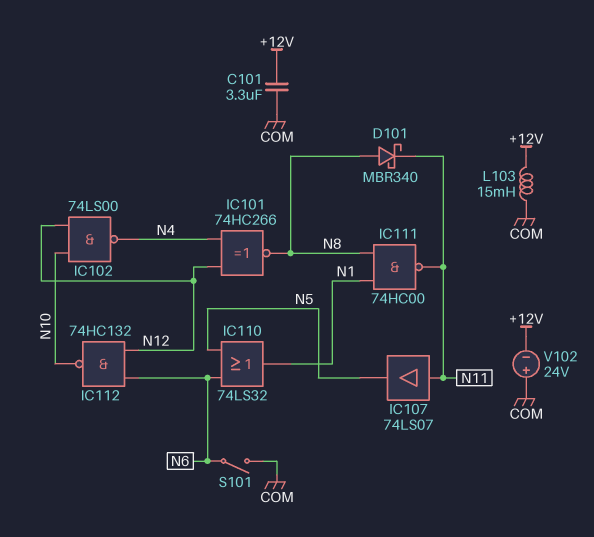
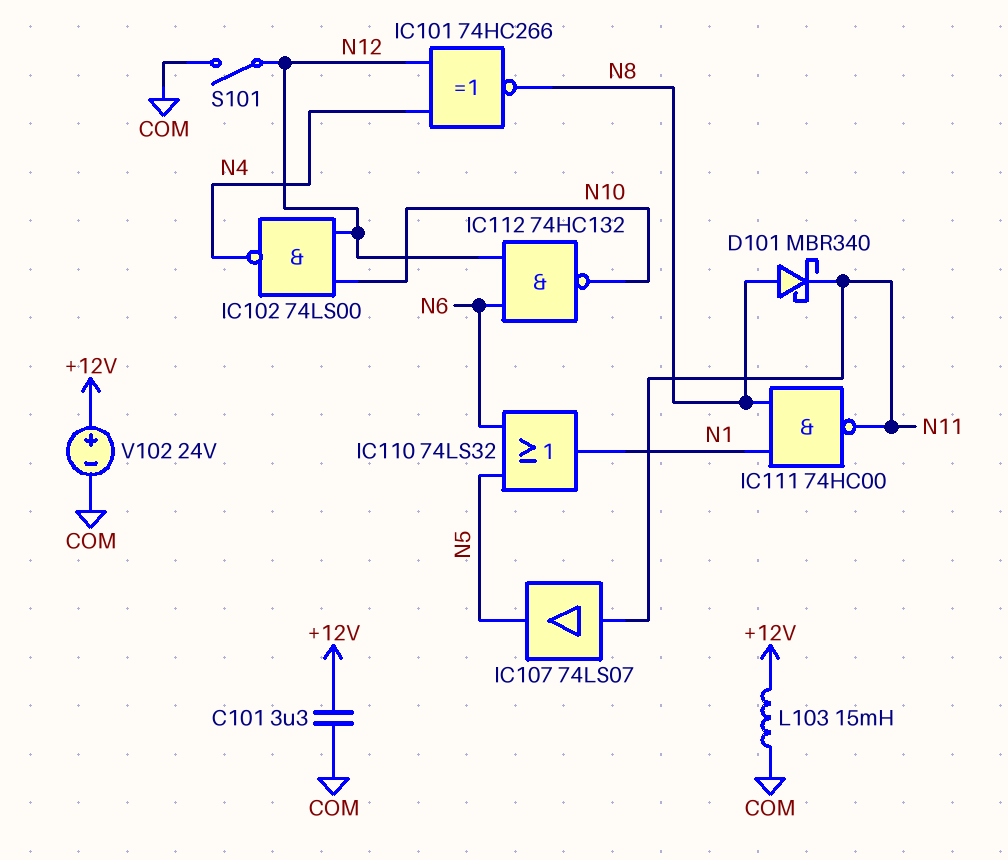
S101: switch (COM, N6) -> switch (COM, N12)
V102: 24V (plus COM, minus +12V) -> 24V (plus +12V, minus COM)

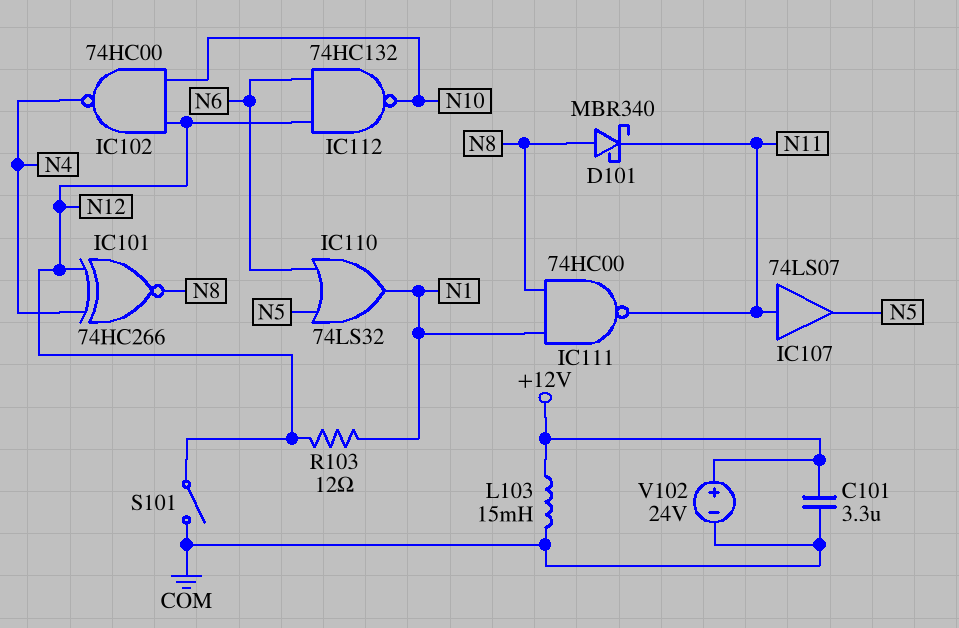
IC102: NAND 74LS00 (in N10, in N12, out N4) -> NAND 74HC00 (in N10, in N12, out N4)
R103: none -> 12 (N1, N12)

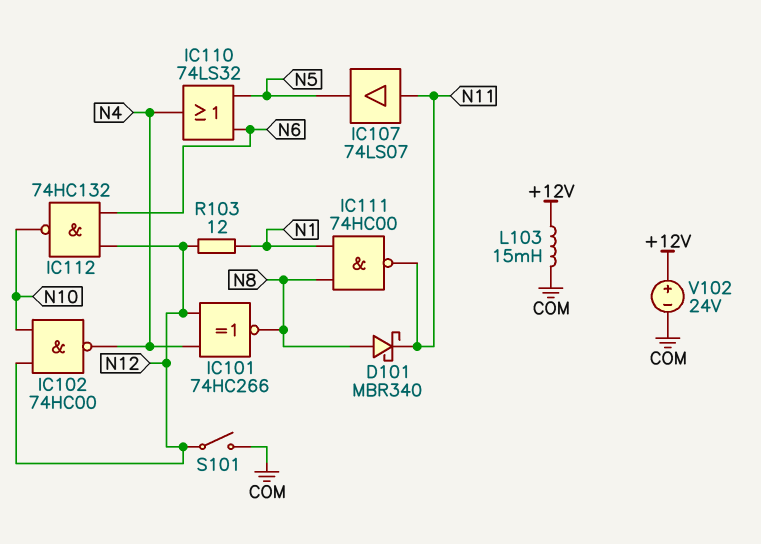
C101: 3.3uF (+12V, COM) -> none
IC110: OR 74LS32 (in N5, in N6, out N1) -> OR 74LS32 (in N5, in N6, out N4)

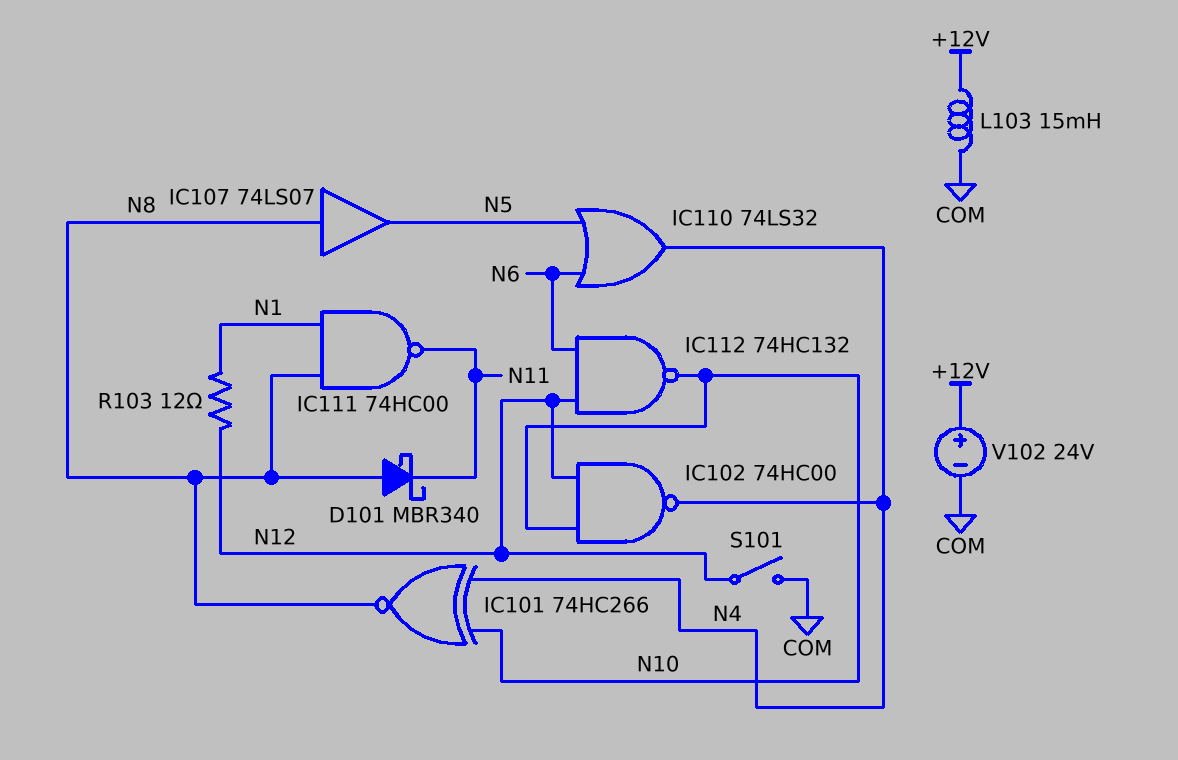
IC101: XNOR 74HC266 (in N4, in N12, out N8) -> XNOR 74HC266 (in N4, in N10, out N8)
IC107: buffer 74LS07 (in N11, out N5) -> buffer 74LS07 (in N8, out N5)

